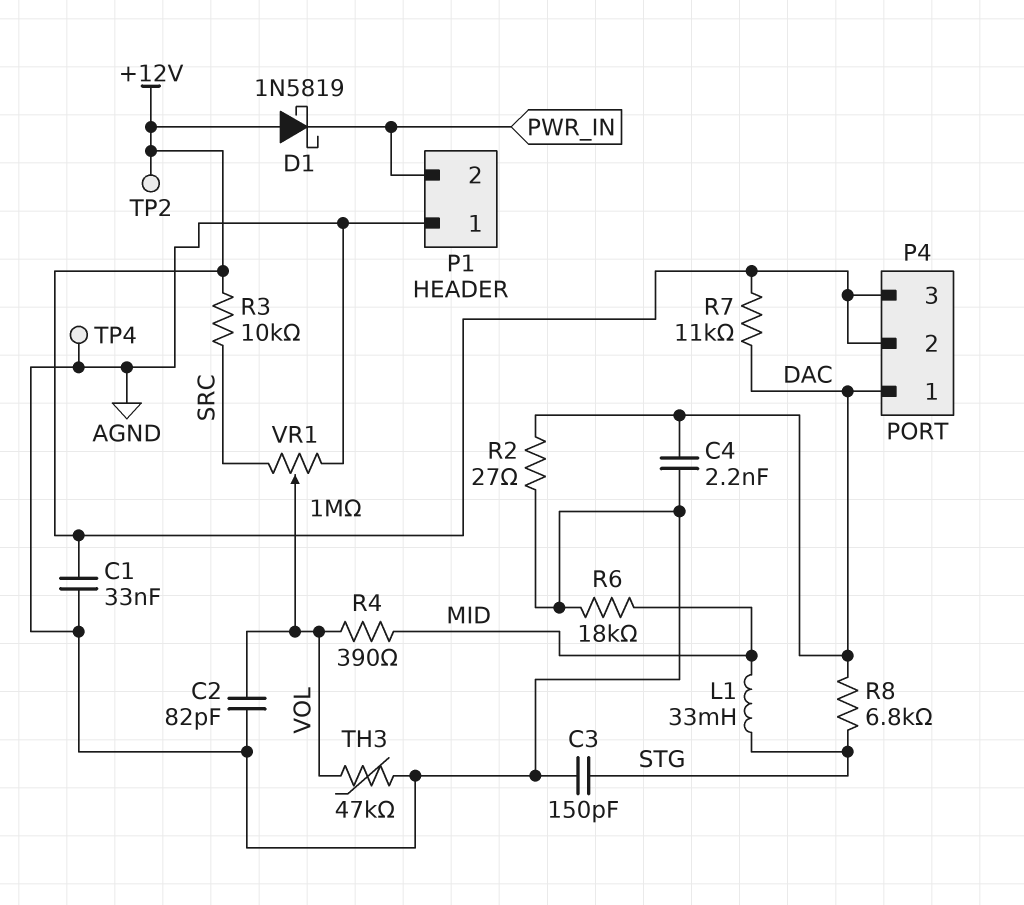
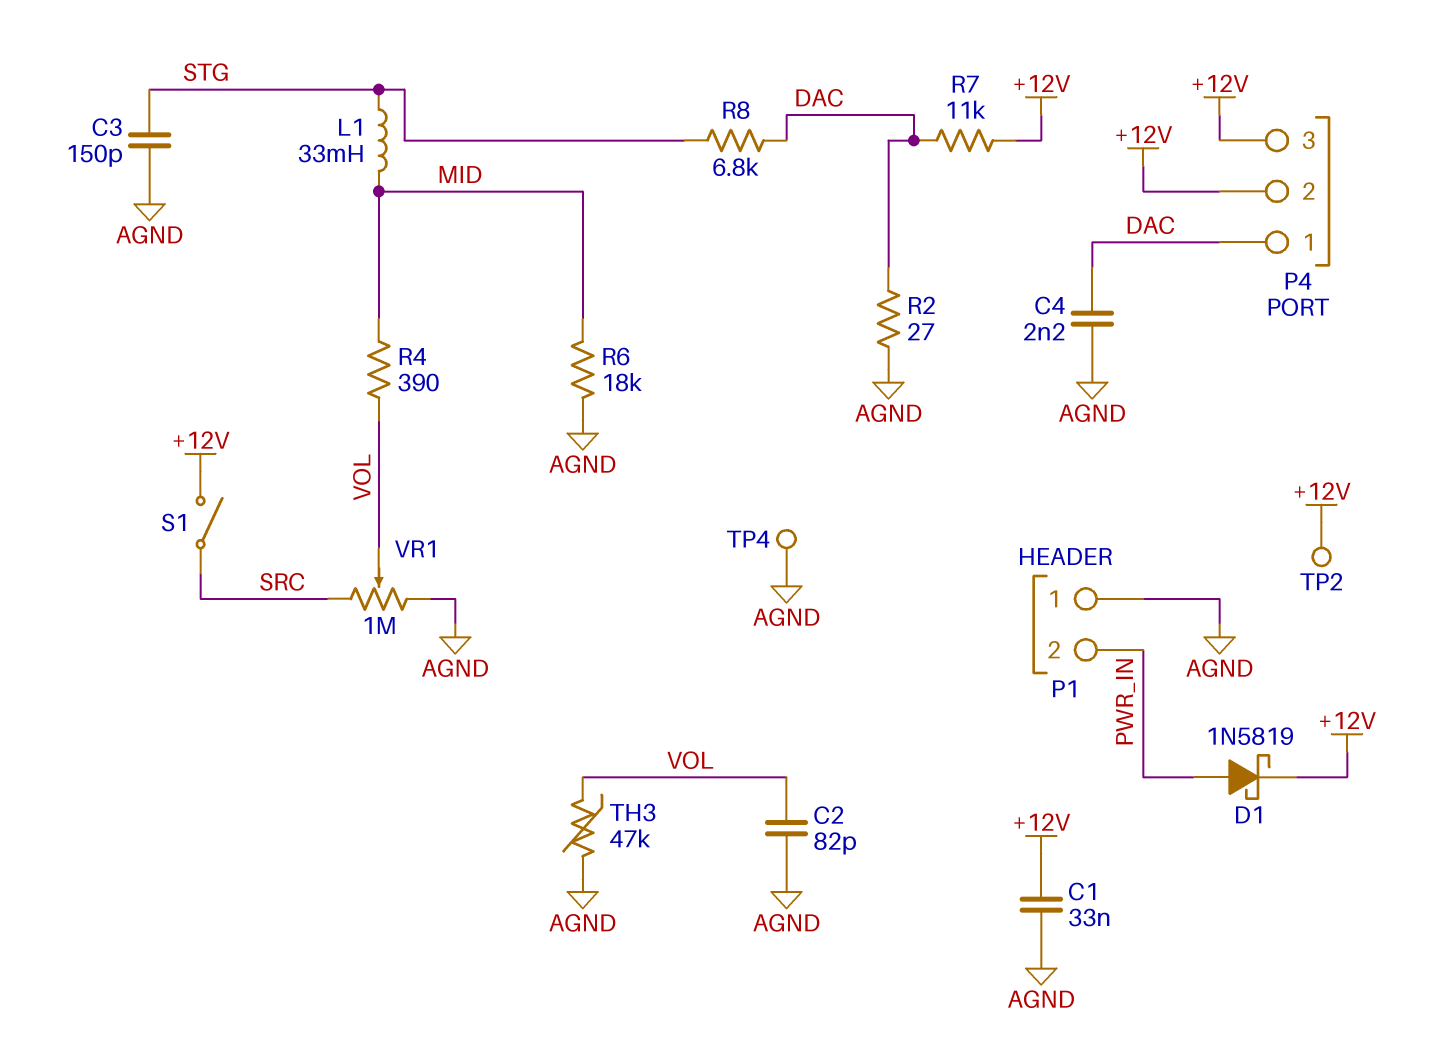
D1: schottky 1N5819 (A +12V, K PWR_IN) -> schottky 1N5819 (A PWR_IN, K +12V)
R3: 10k (+12V, SRC) -> none
S1: none -> switch (+12V, SRC)

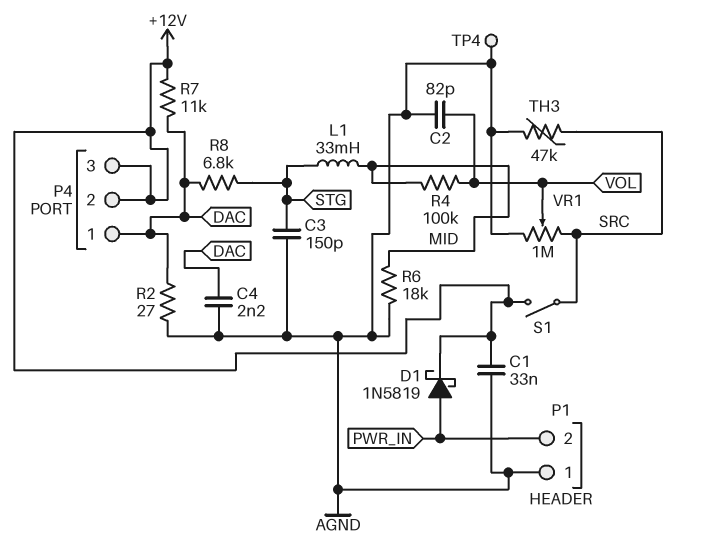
R4: 390 (MID, VOL) -> 100k (MID, VOL)
TH3: 47k (AGND, VOL) -> 47k (AGND, SRC)
TP2: test point (+12V) -> none

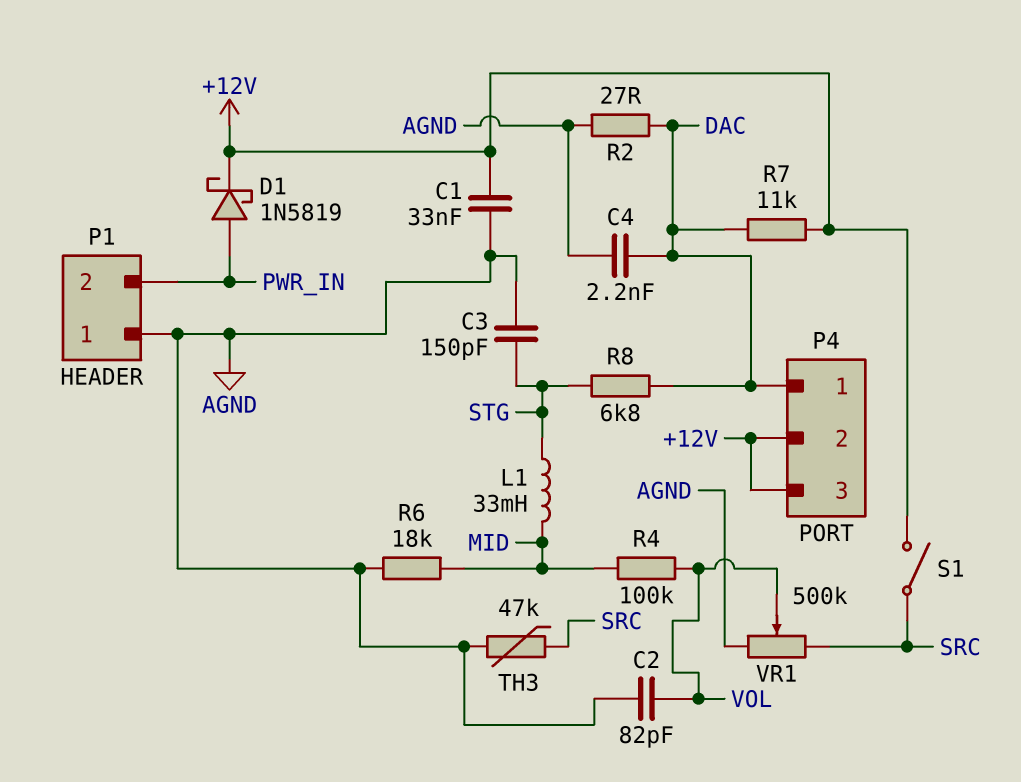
TP4: test point (AGND) -> none
VR1: 1M (AGND, SRC, wiper VOL) -> 500k (AGND, SRC, wiper VOL)

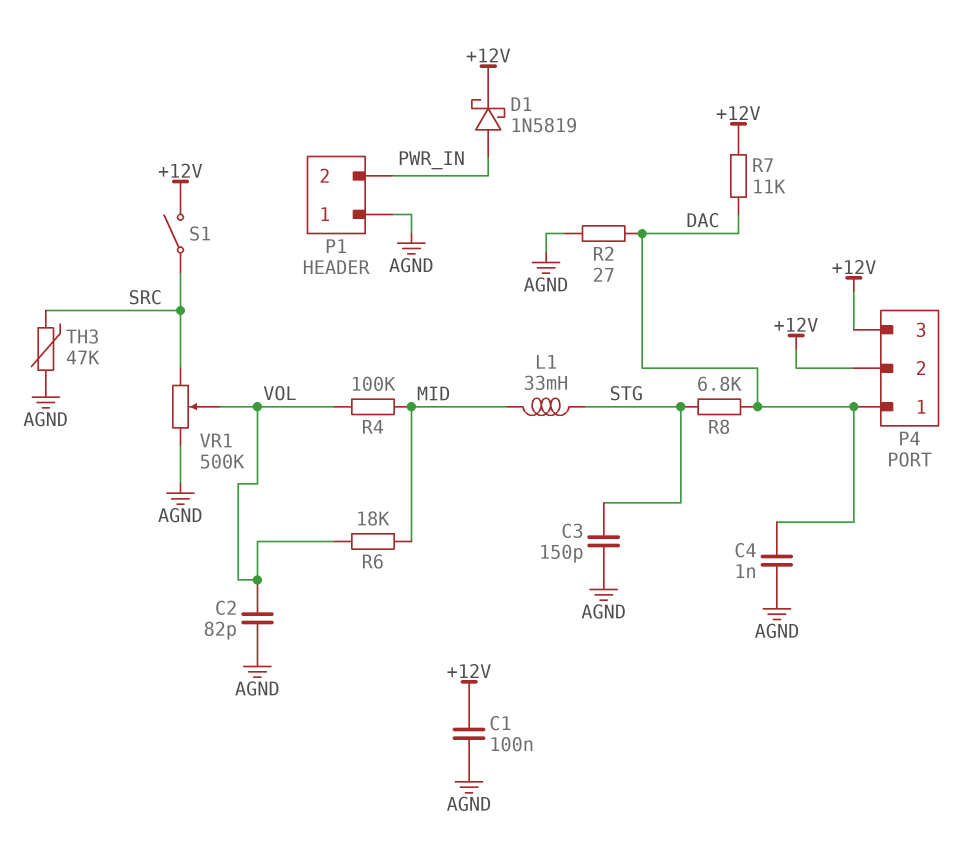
C1: 33nF (+12V, AGND) -> 100nF (+12V, AGND)
C4: 2.2nF (AGND, DAC) -> 1nF (AGND, DAC)
R6: 18k (AGND, MID) -> 18k (MID, VOL)

